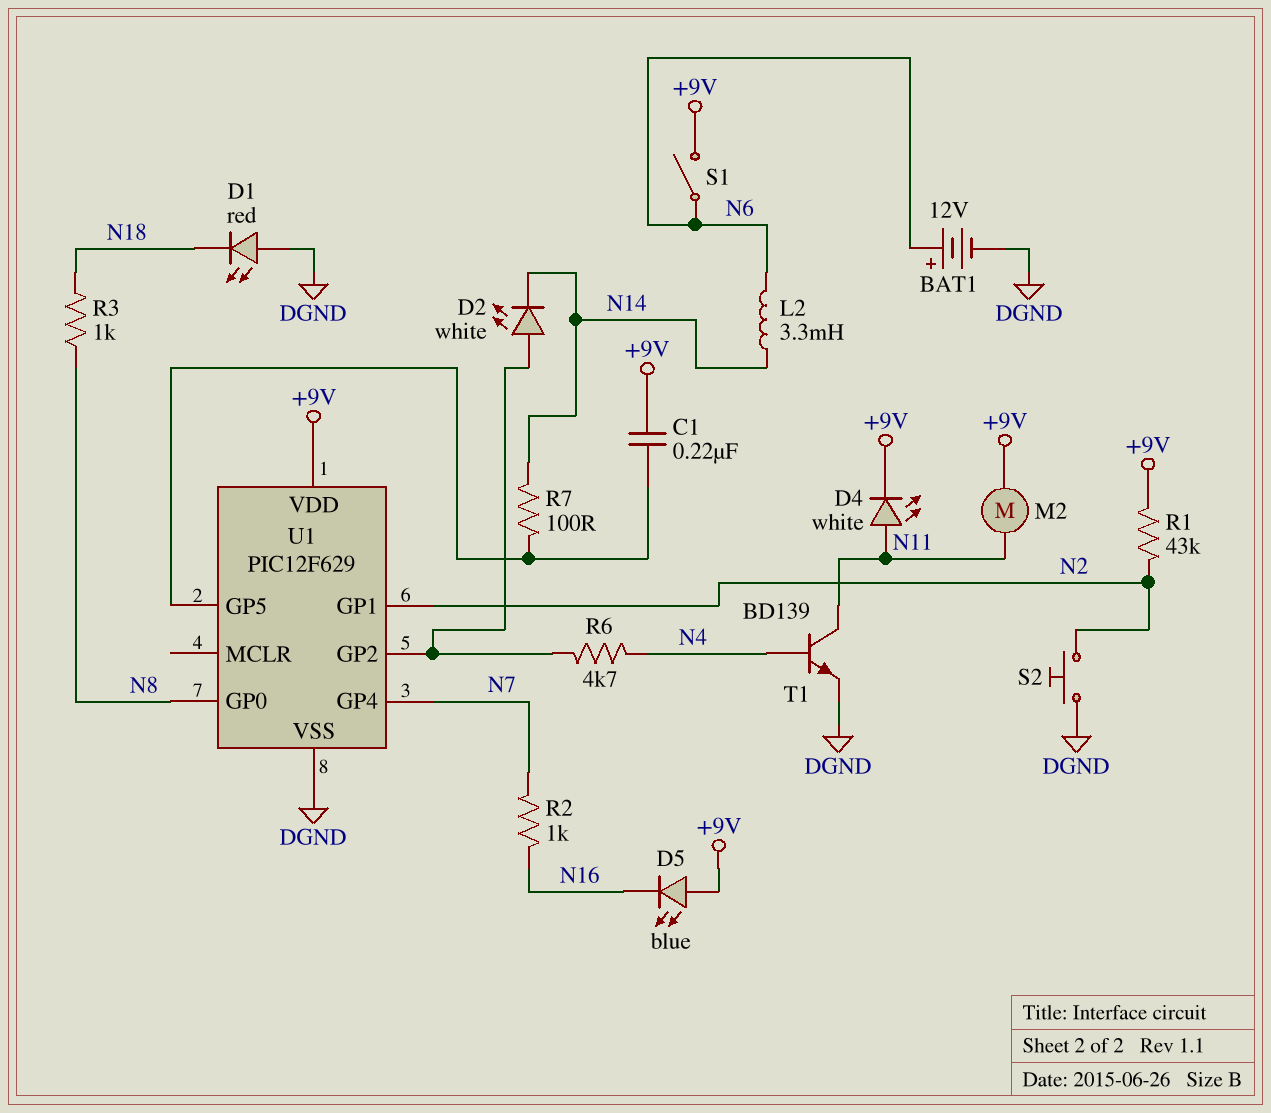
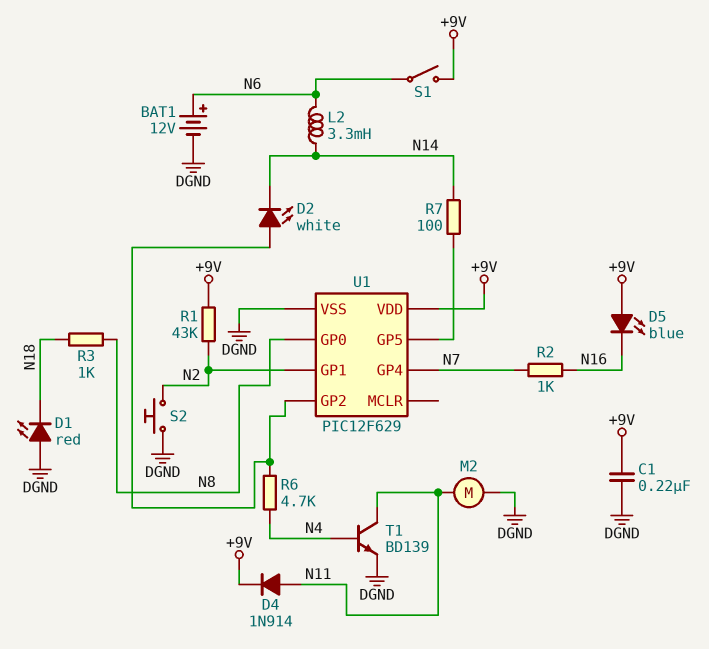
C1: 220nF (+9V, U1/GP5) -> 220nF (+9V, DGND)
D4: LED white (A N11, K +9V) -> diode 1N914 (A N11, K +9V)
M2: motor (+9V, N11) -> motor (DGND, N11)

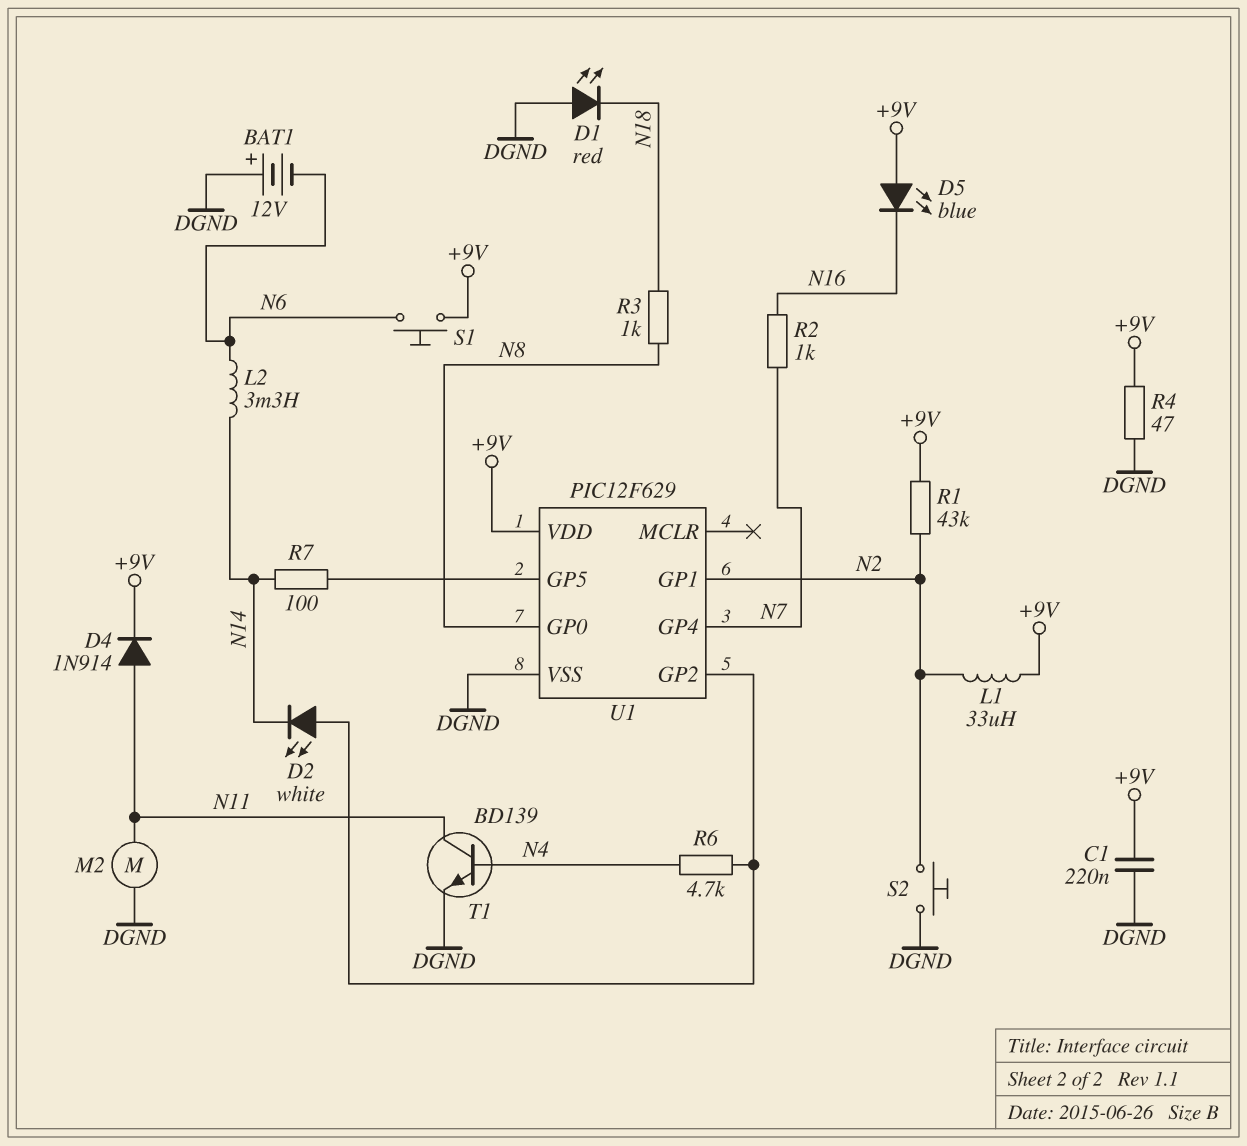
BAT1: 12V (plus N6, minus DGND) -> 12V (plus DGND, minus N6)
L1: none -> 33uH (+9V, N2)
R4: none -> 47 (+9V, DGND)
S1: switch (+9V, N6) -> button (+9V, N6)

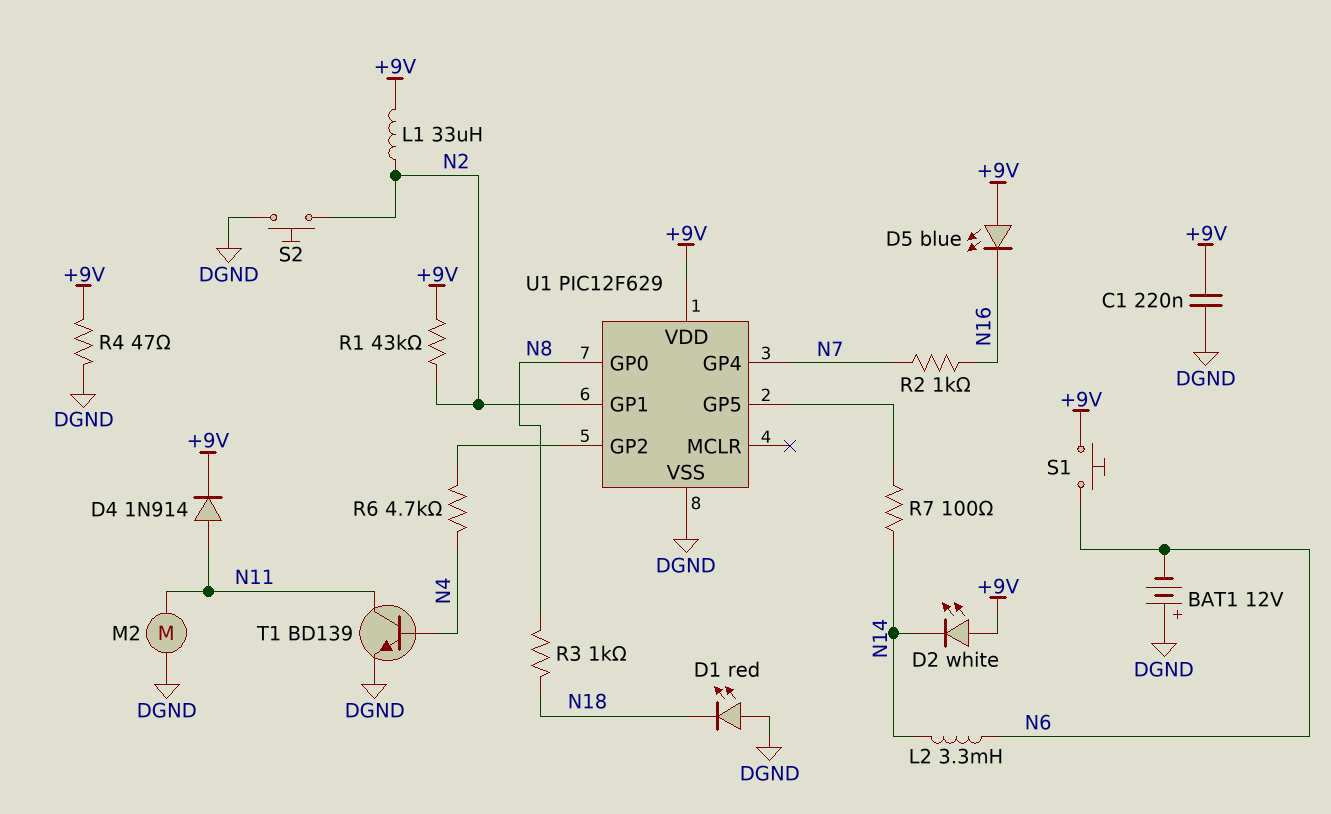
D2: LED white (A U1/GP2, K N14) -> LED white (A +9V, K N14)

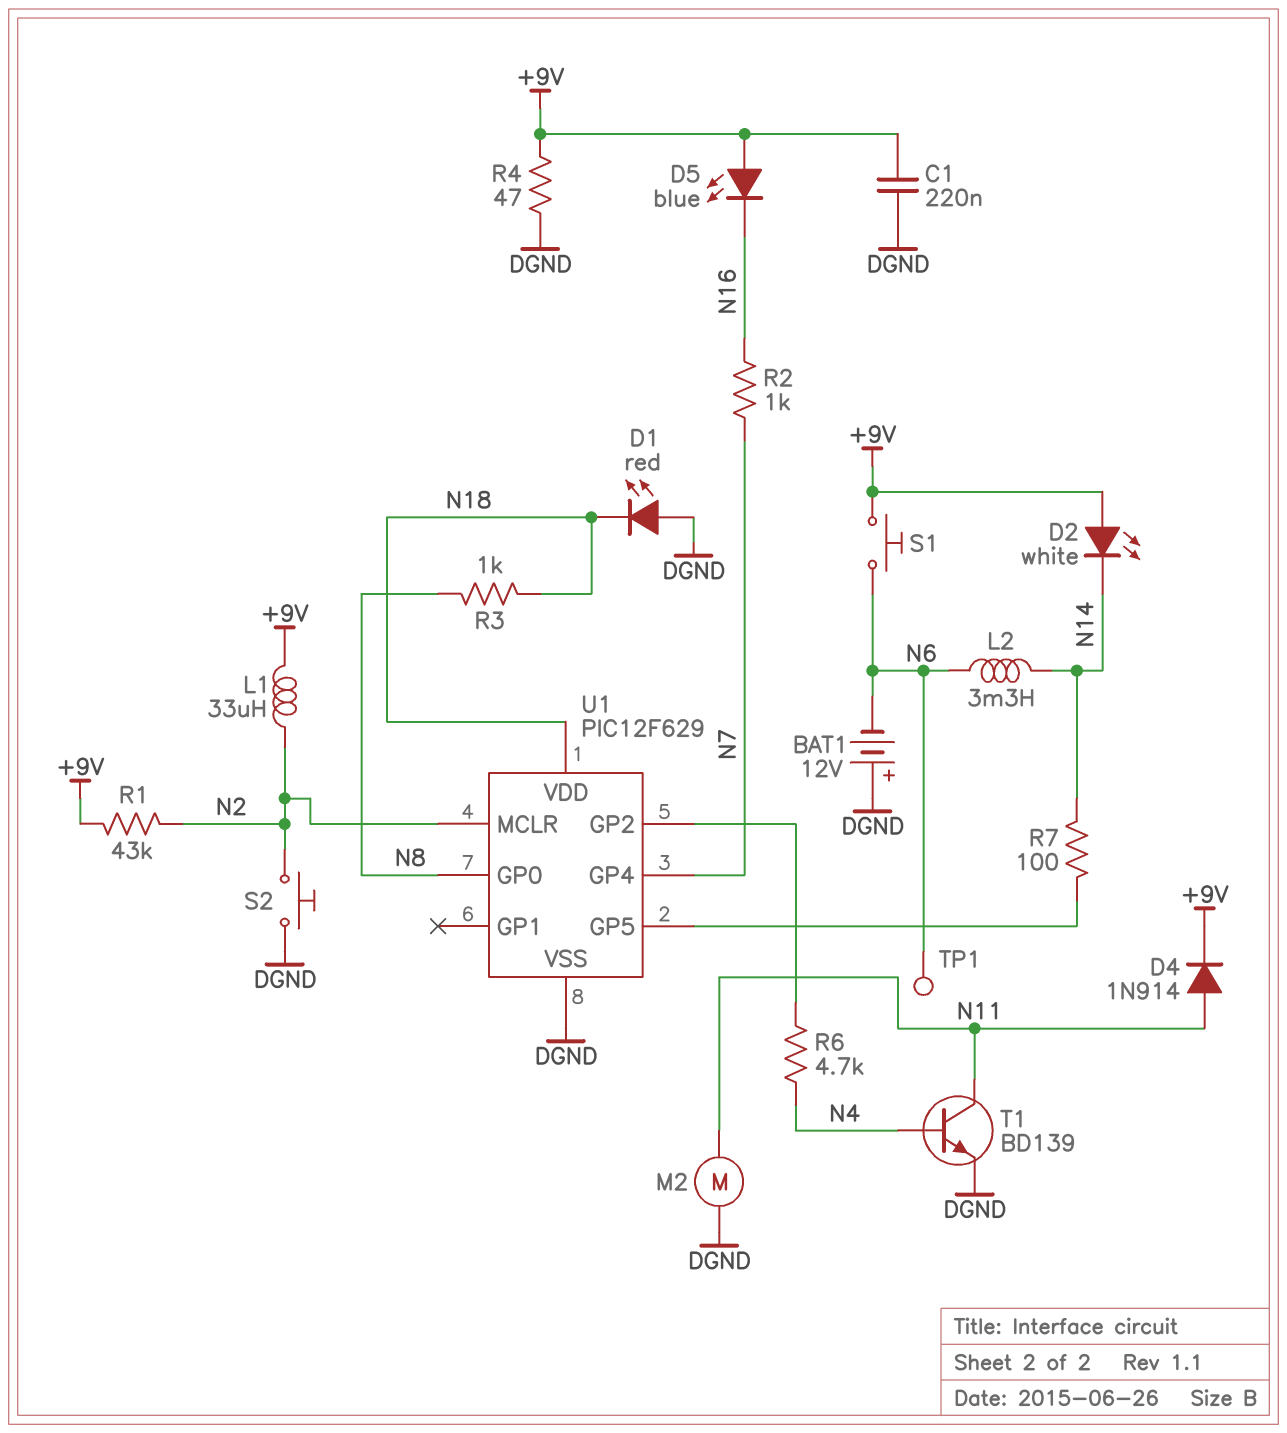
TP1: none -> test point (N6)
U1 pin GP1: N2 -> none
U1 pin MCLR: none -> N2
U1 pin VDD: +9V -> N18

